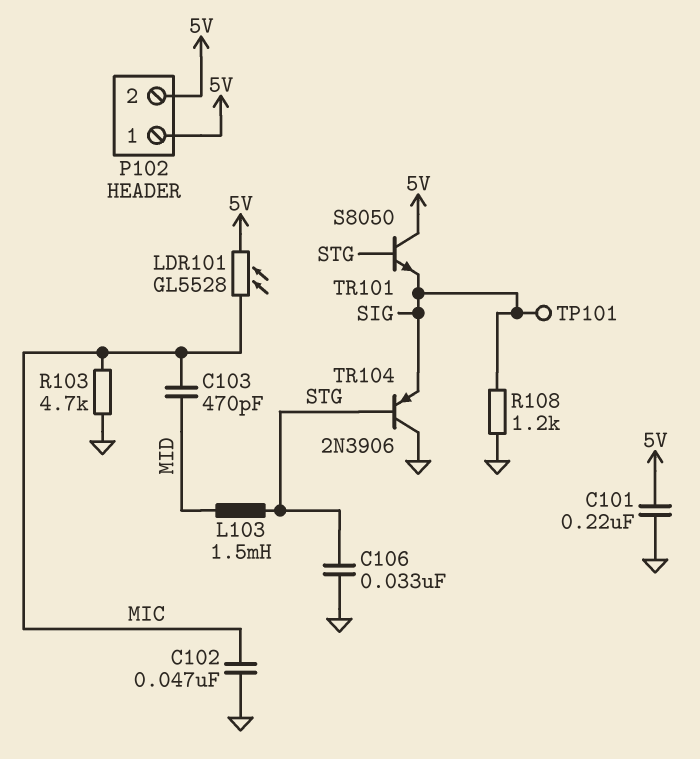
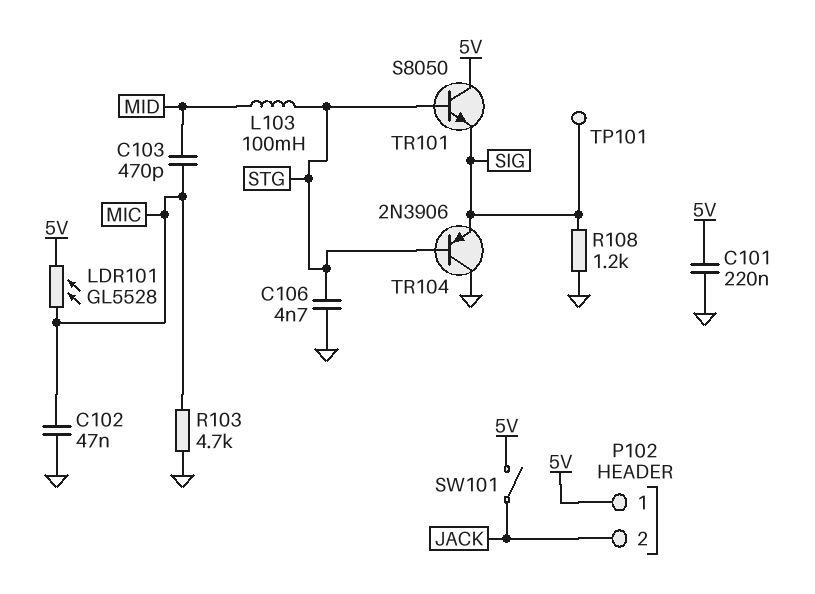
C106: 33nF (GND, STG) -> 4.7nF (GND, STG)
L103: 1.5mH (MID, STG) -> 100mH (MID, STG)
P102 pin 2: 5V -> JACK
SW101: none -> switch (5V, JACK)

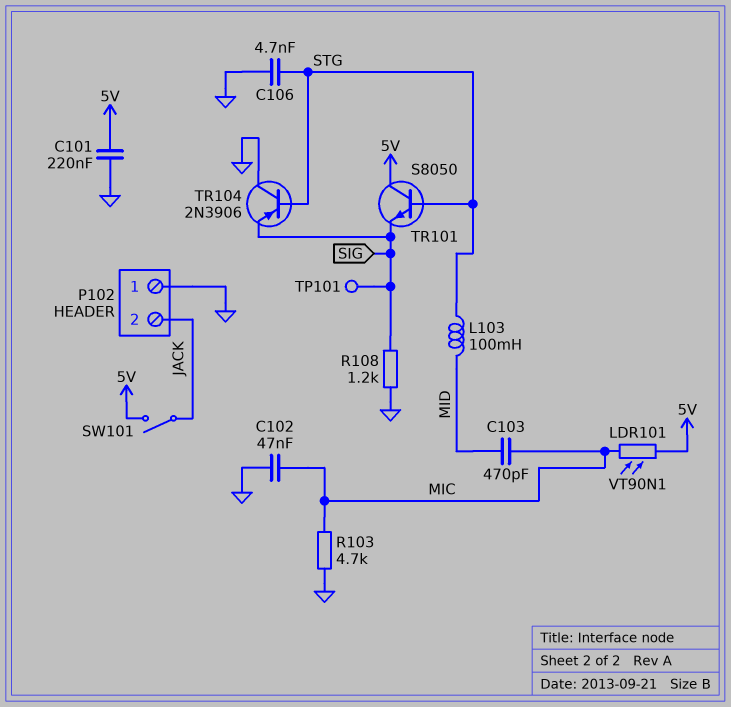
LDR101: GL5528 (5V, MIC) -> VT90N1 (5V, MIC)
P102 pin 1: 5V -> GND

